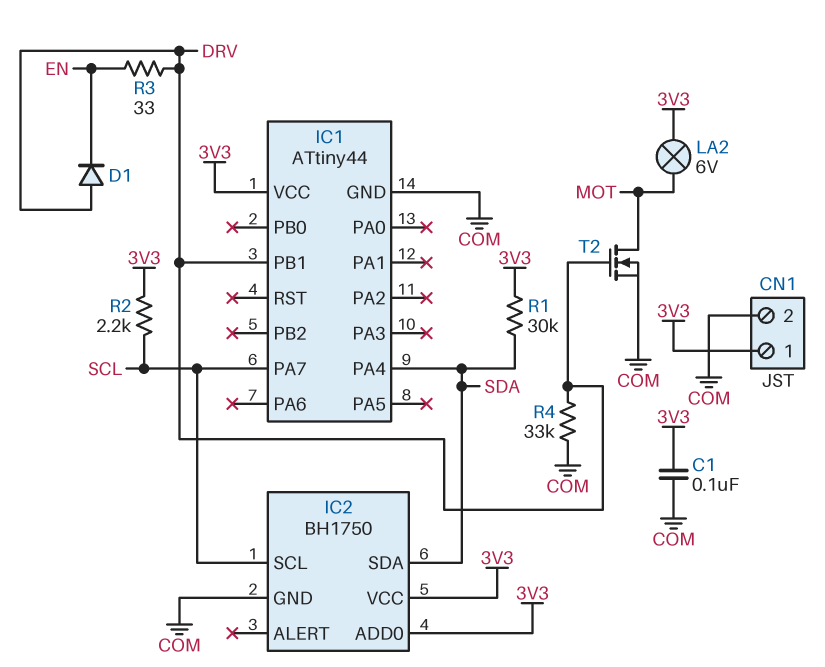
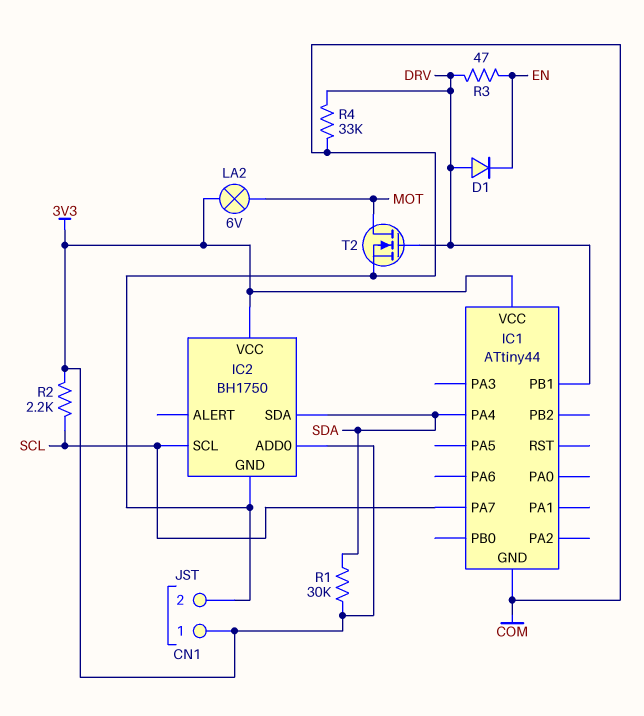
C1: 100nF (3V3, COM) -> none
R3: 33 (DRV, EN) -> 47 (DRV, EN)

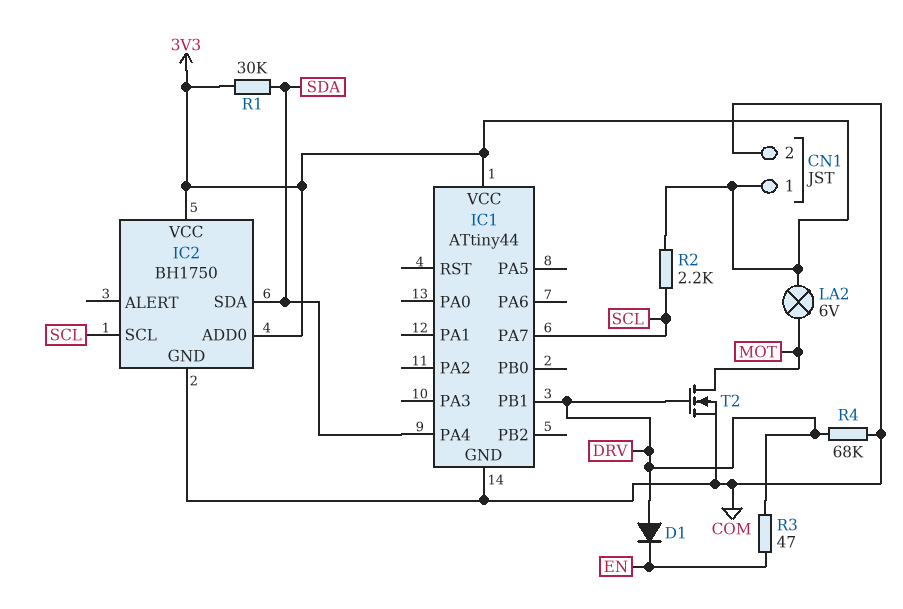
R4: 33k (COM, DRV) -> 68k (COM, DRV)

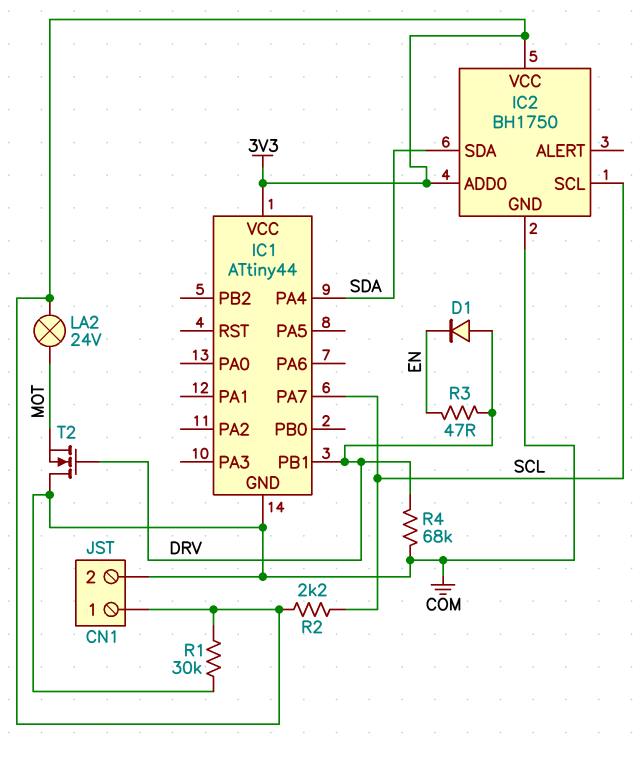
LA2: lamp 6V (3V3, MOT) -> lamp 24V (3V3, MOT)
R1: 30k (3V3, SDA) -> 30k (3V3, COM)
T2: NMOS (G DRV, D MOT, S COM) -> NMOS (G DRV, D COM, S MOT)

